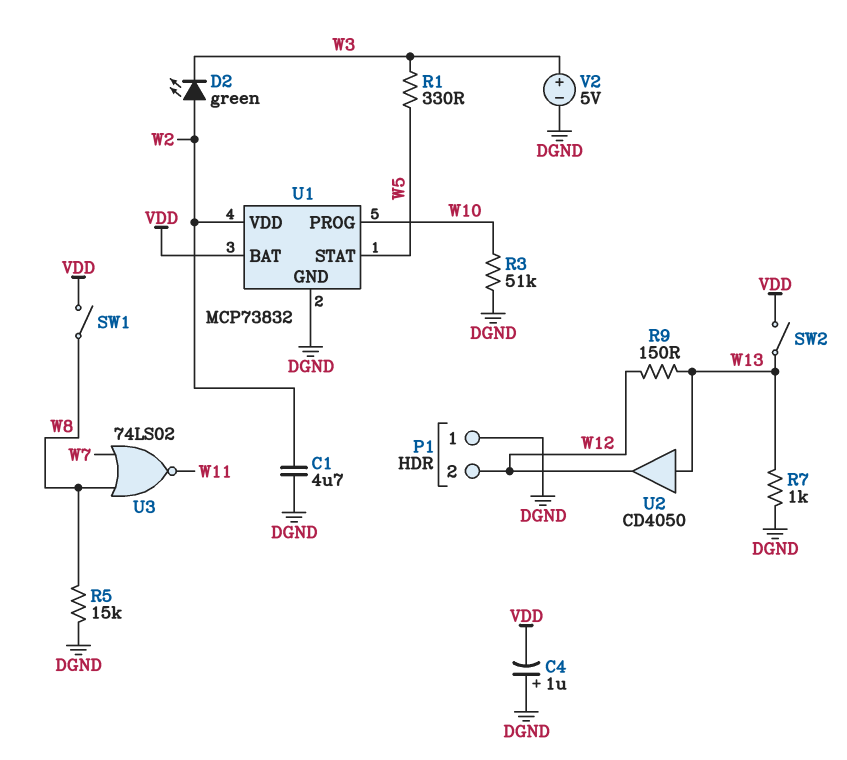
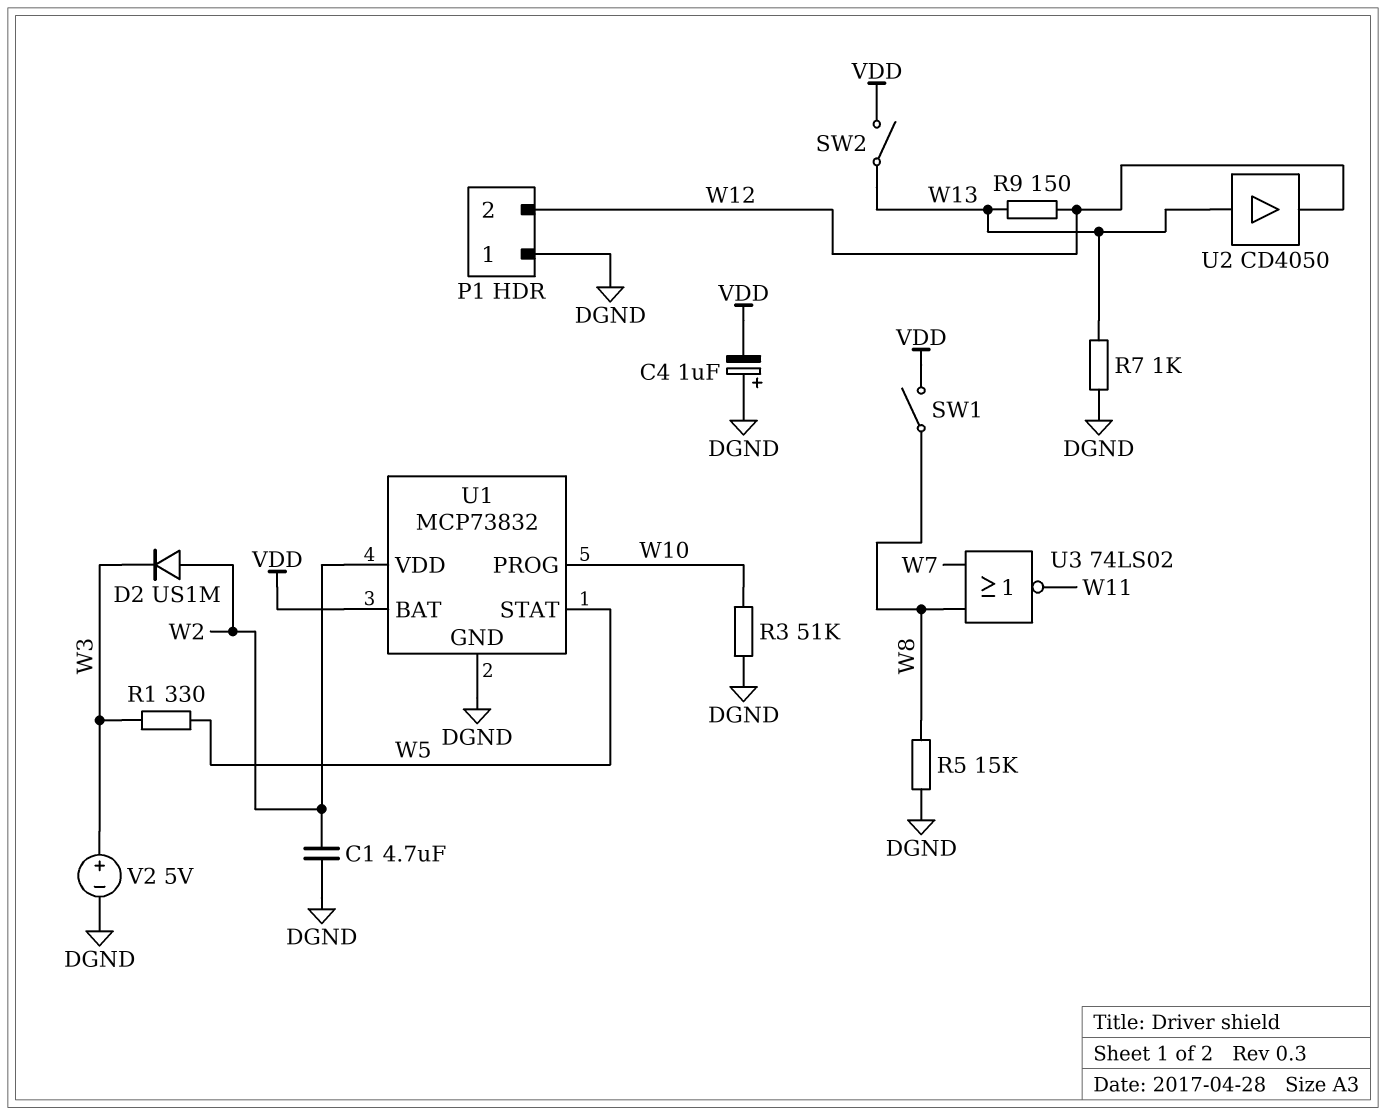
D2: LED green (A W2, K W3) -> diode US1M (A W2, K W3)

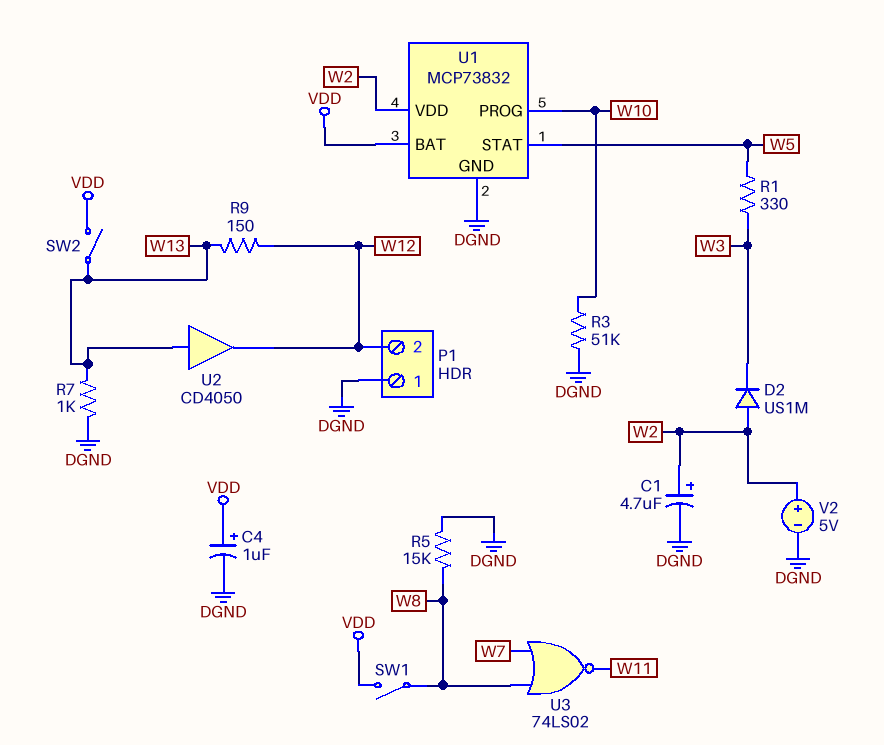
C1: 4.7uF (DGND, W2) -> 4.7uF (plus W2, minus DGND)
C4: 1uF (plus DGND, minus VDD) -> 1uF (plus VDD, minus DGND)
V2: 5V (plus W3, minus DGND) -> 5V (plus W2, minus DGND)

